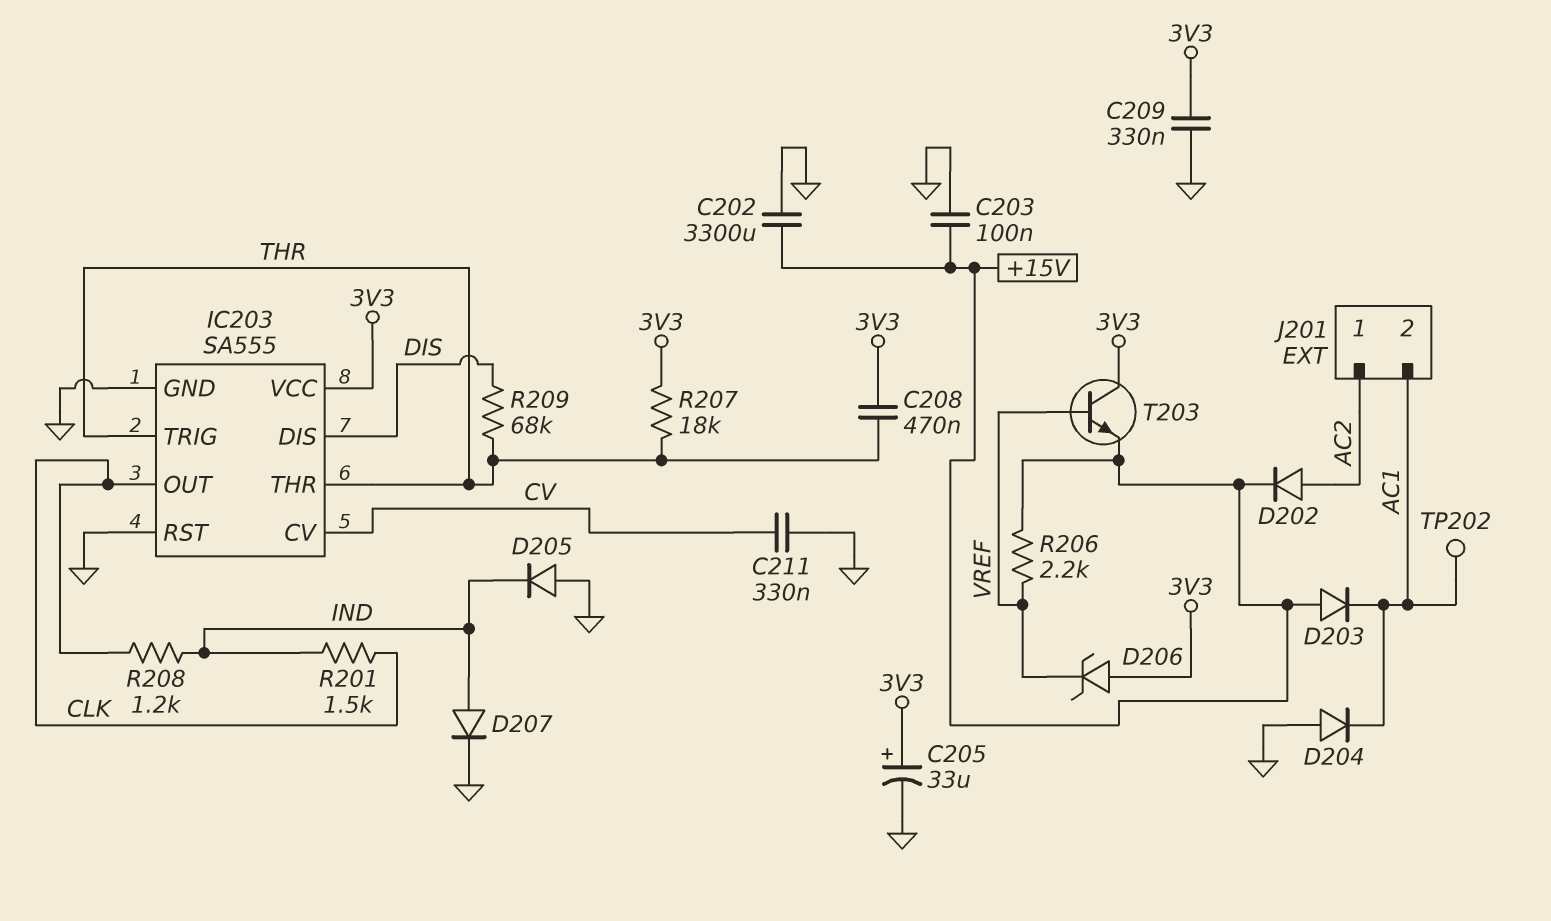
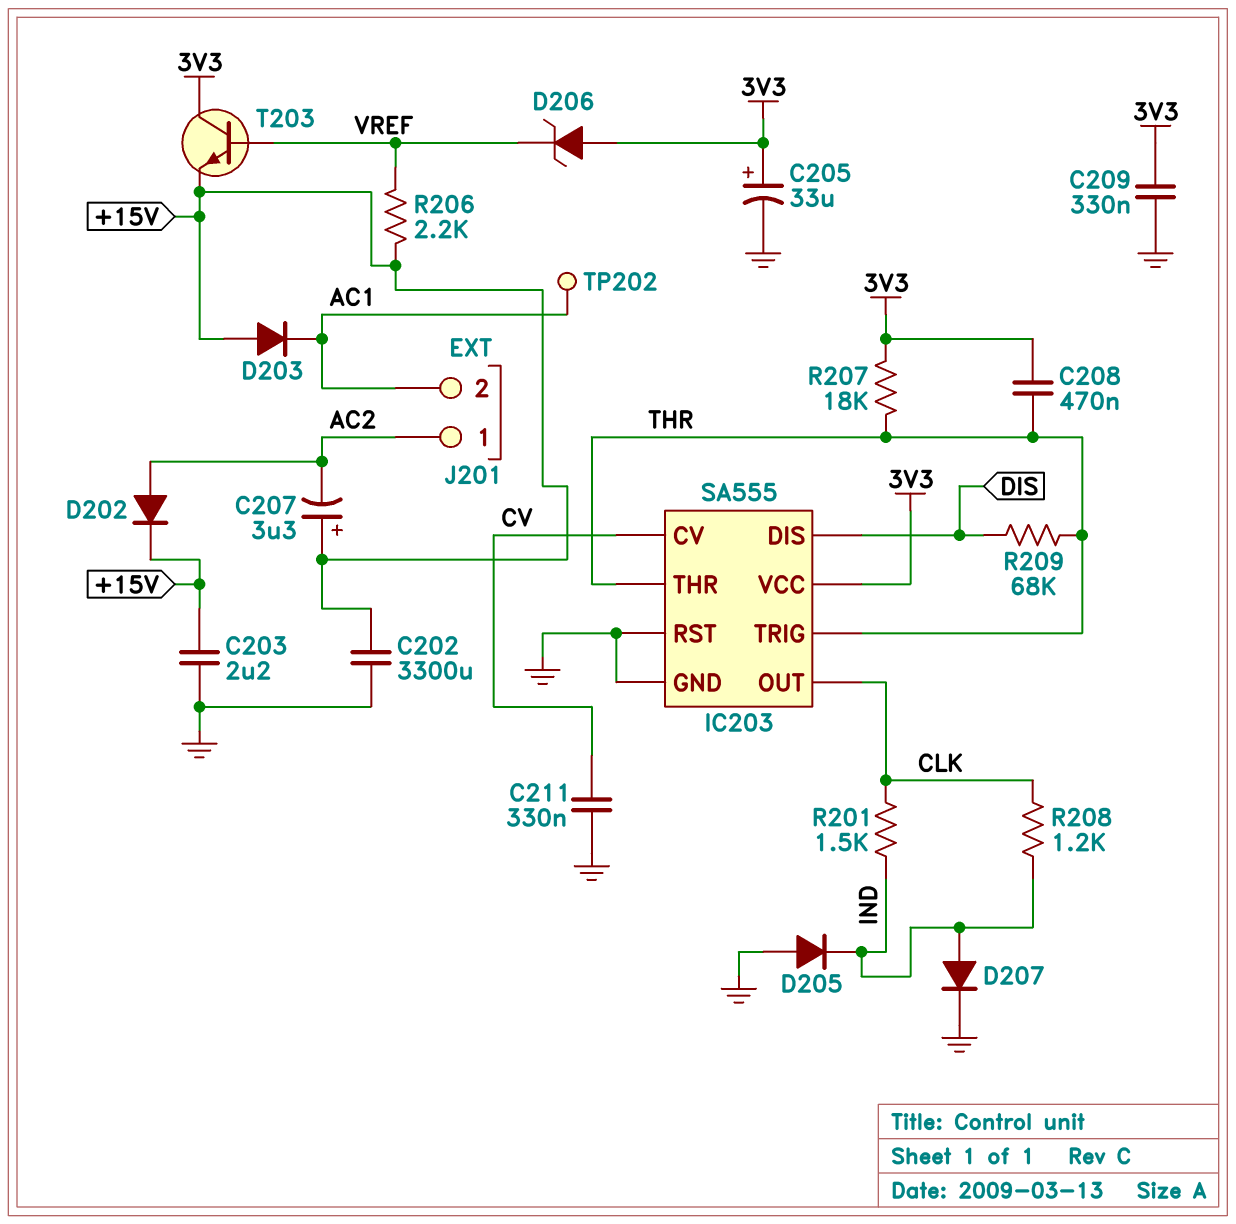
C203: 100nF (+15V, GND) -> 2.2uF (+15V, GND)
C207: none -> 3.3uF (plus +15V, minus AC2)
D204: diode (A GND, K AC1) -> none

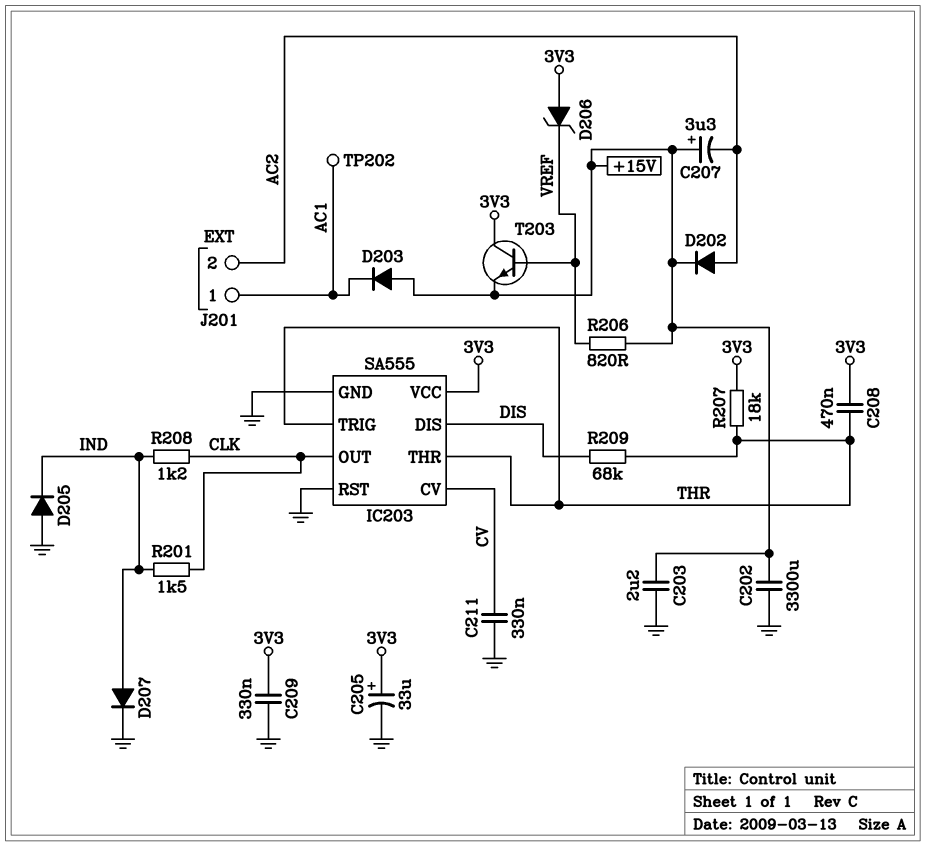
J201 pin 1: AC2 -> AC1
J201 pin 2: AC1 -> AC2
R206: 2.2k (+15V, VREF) -> 820 (+15V, VREF)

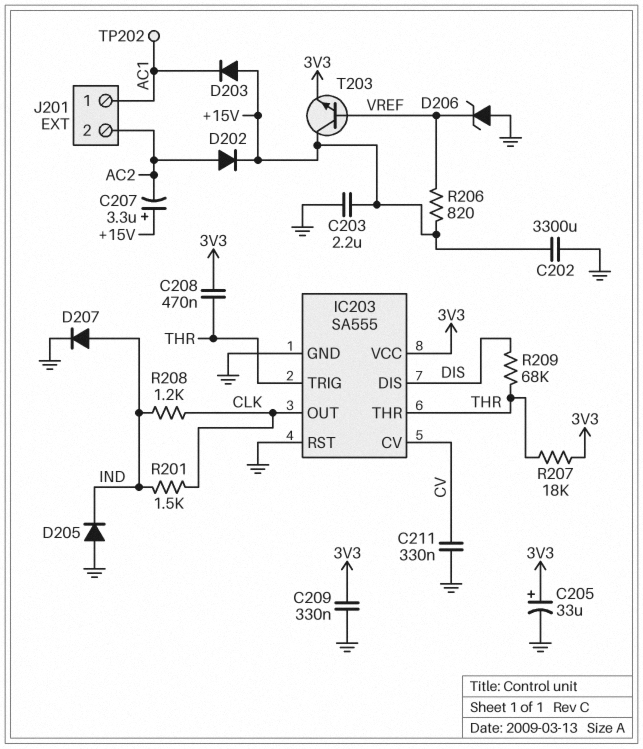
D206: zener (A 3V3, K VREF) -> zener (A GND, K VREF)
T203: NPN (B VREF, C 3V3, E +15V) -> NPN (B VREF, C +15V, E 3V3)

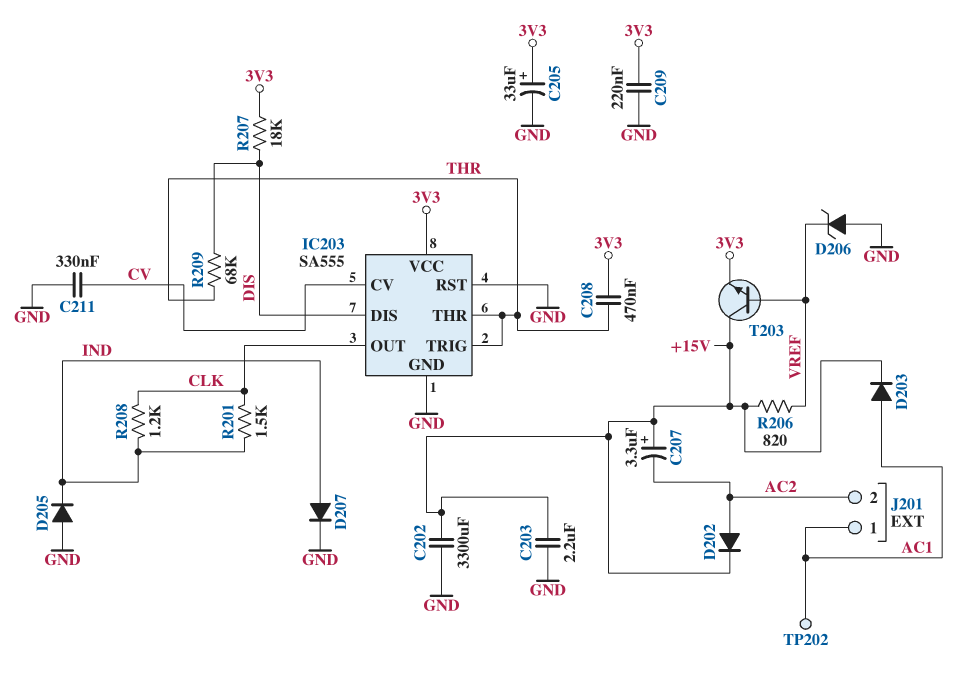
C209: 330nF (3V3, GND) -> 220nF (3V3, GND)
D203: diode (A +15V, K AC1) -> diode (A AC1, K +15V)
R207: 18k (3V3, THR) -> 18k (3V3, DIS)

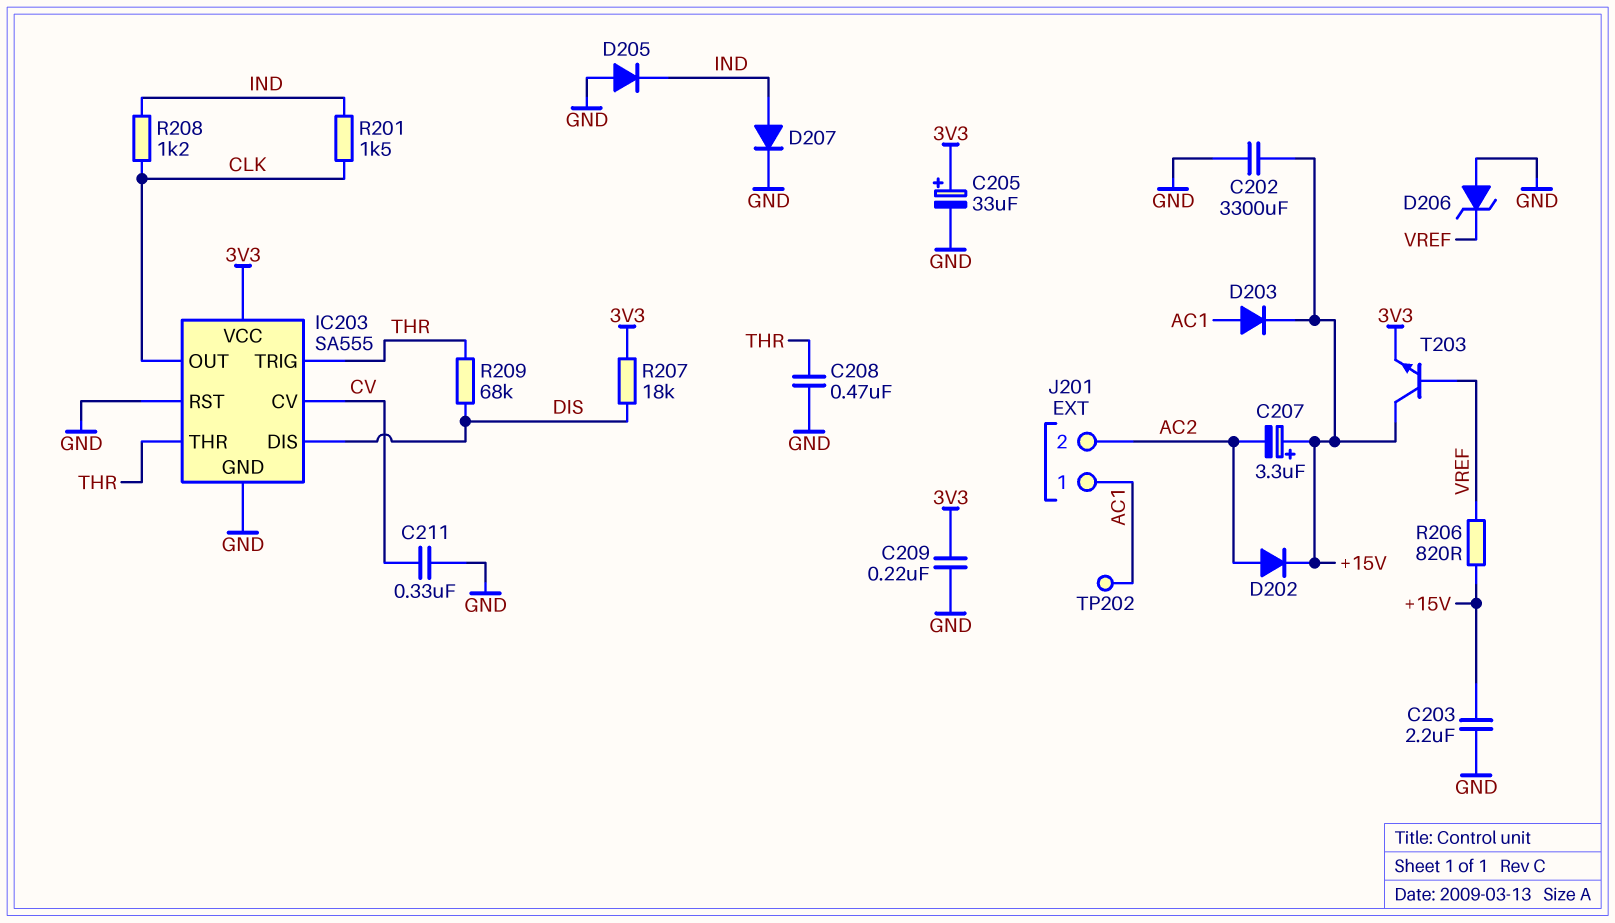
C208: 470nF (3V3, THR) -> 470nF (GND, THR)

